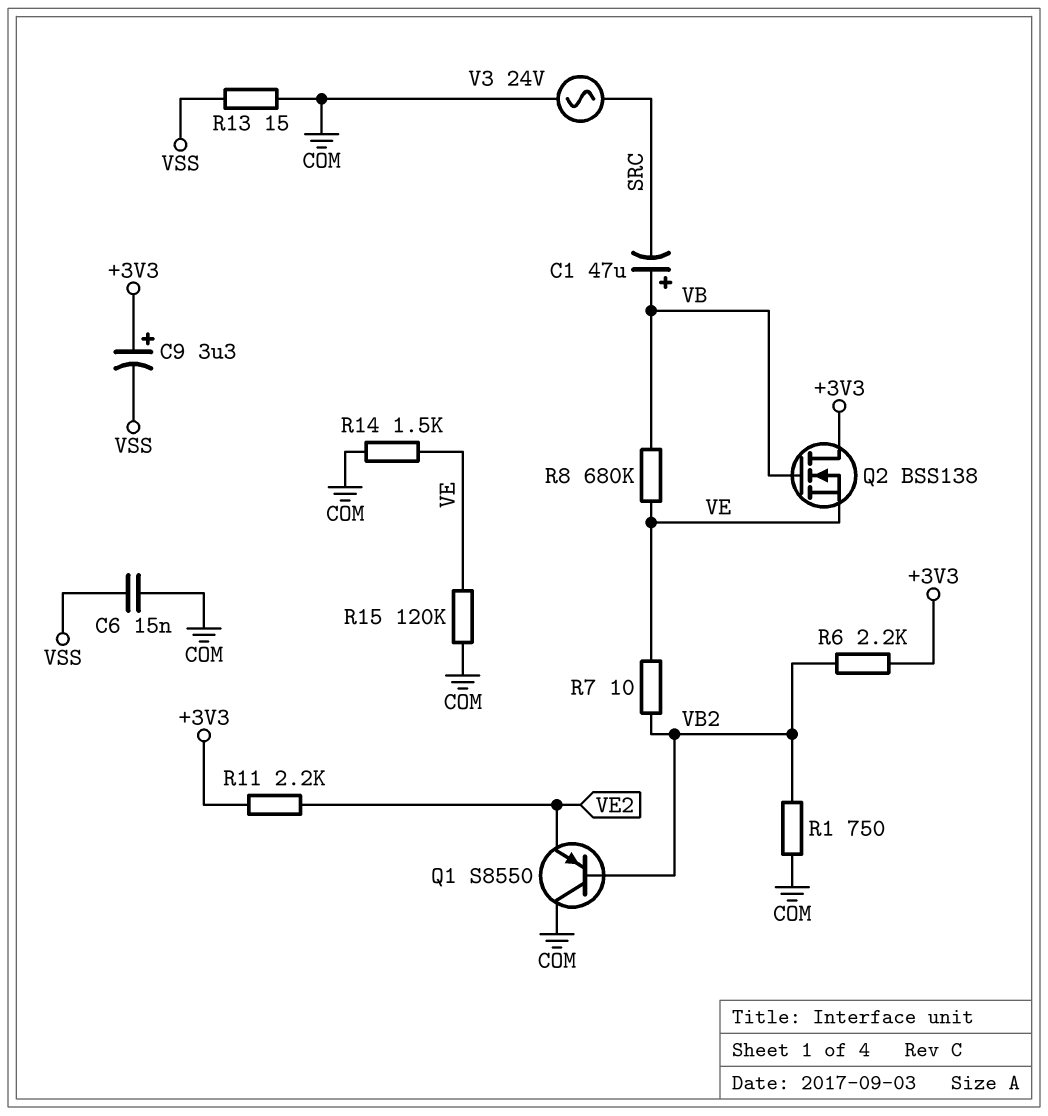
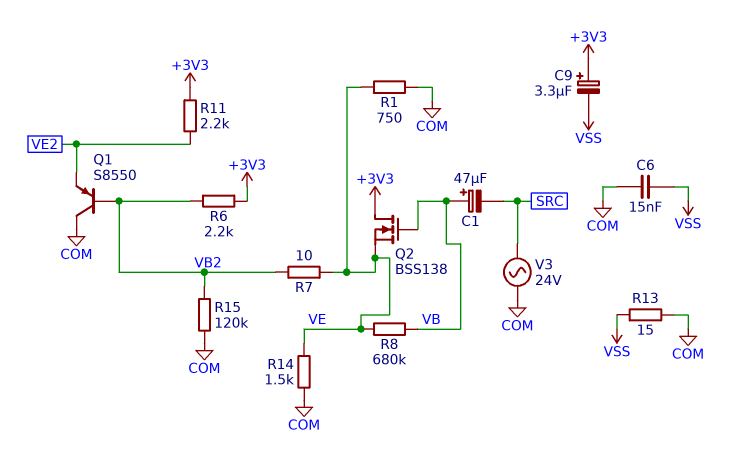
R1: 750 (COM, VB2) -> 750 (COM, VE)
R15: 120k (COM, VE) -> 120k (COM, VB2)

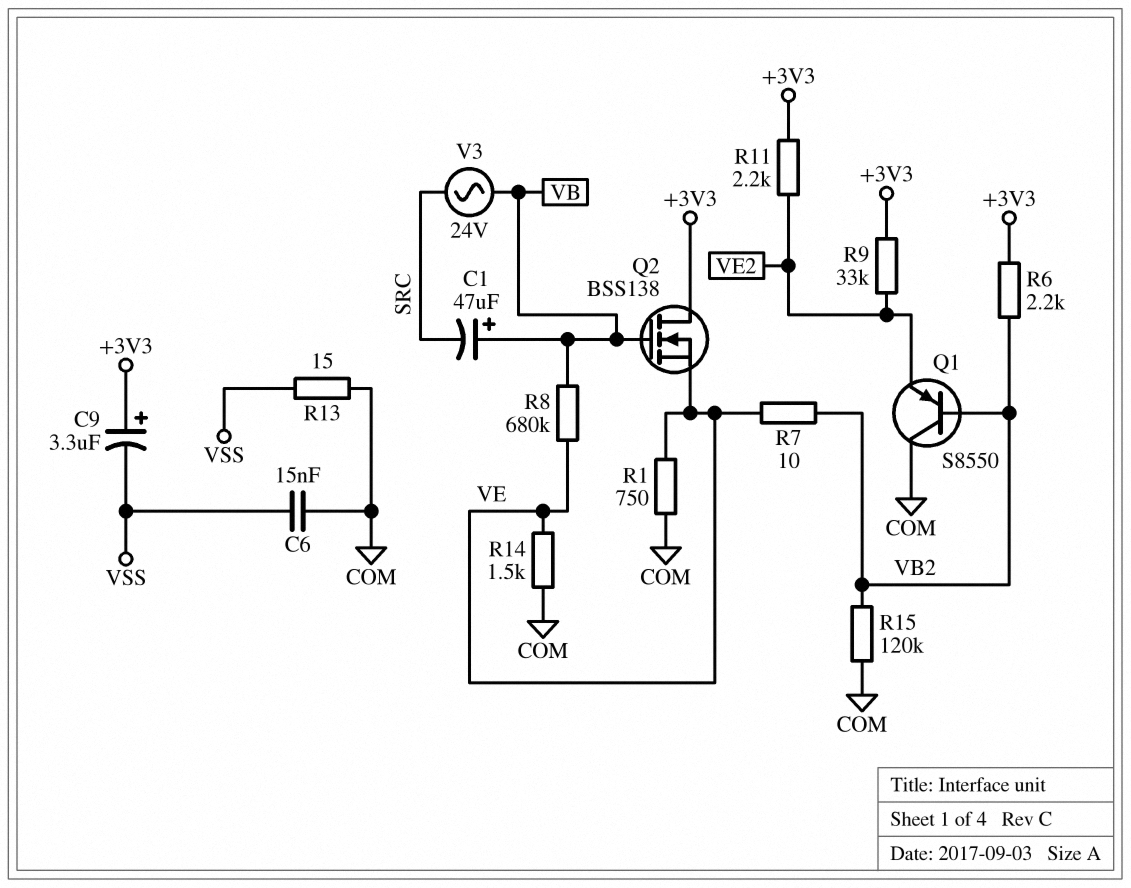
R9: none -> 33k (+3V3, VE2)
V3: AC 24V (COM, SRC) -> AC 24V (SRC, VB)

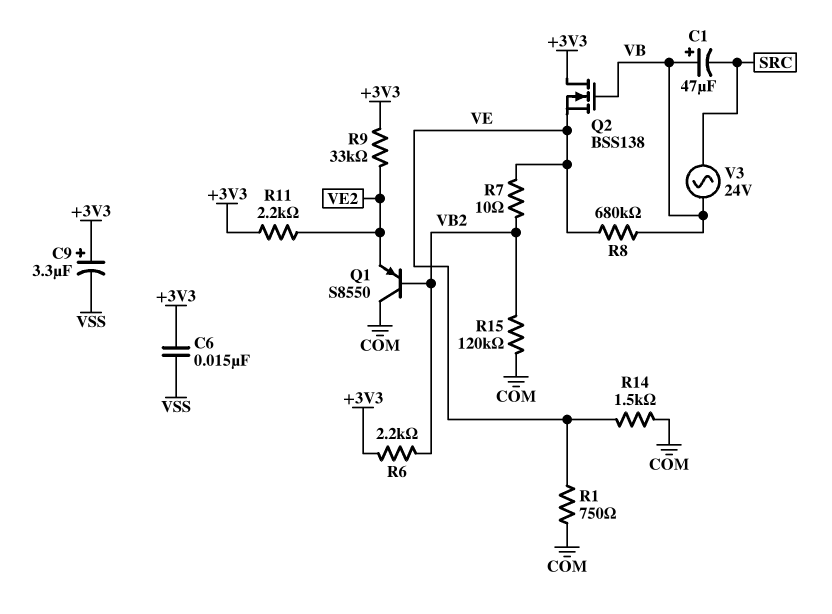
C6: 15nF (COM, VSS) -> 15nF (+3V3, VSS)
R13: 15 (COM, VSS) -> none

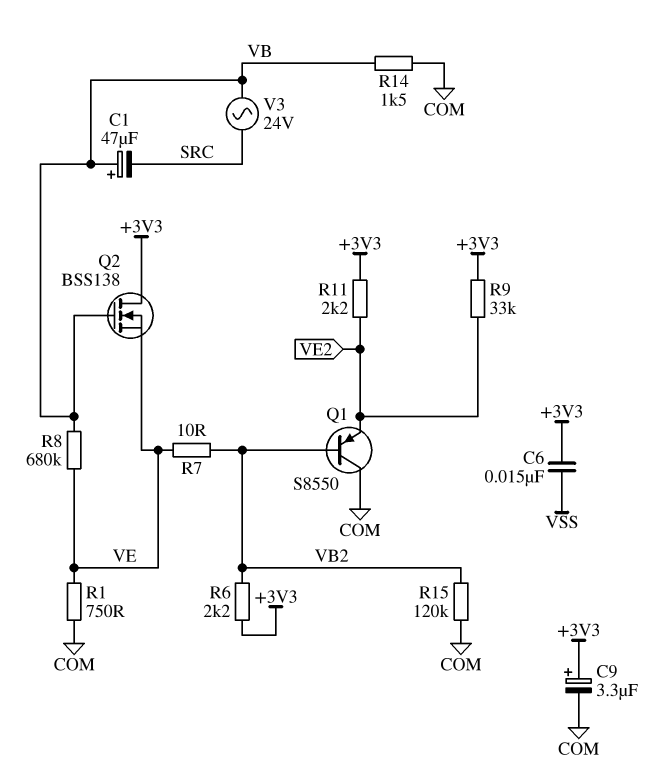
C9: 3.3uF (plus +3V3, minus VSS) -> 3.3uF (plus +3V3, minus COM)
R14: 1.5k (COM, VE) -> 1.5k (COM, VB)

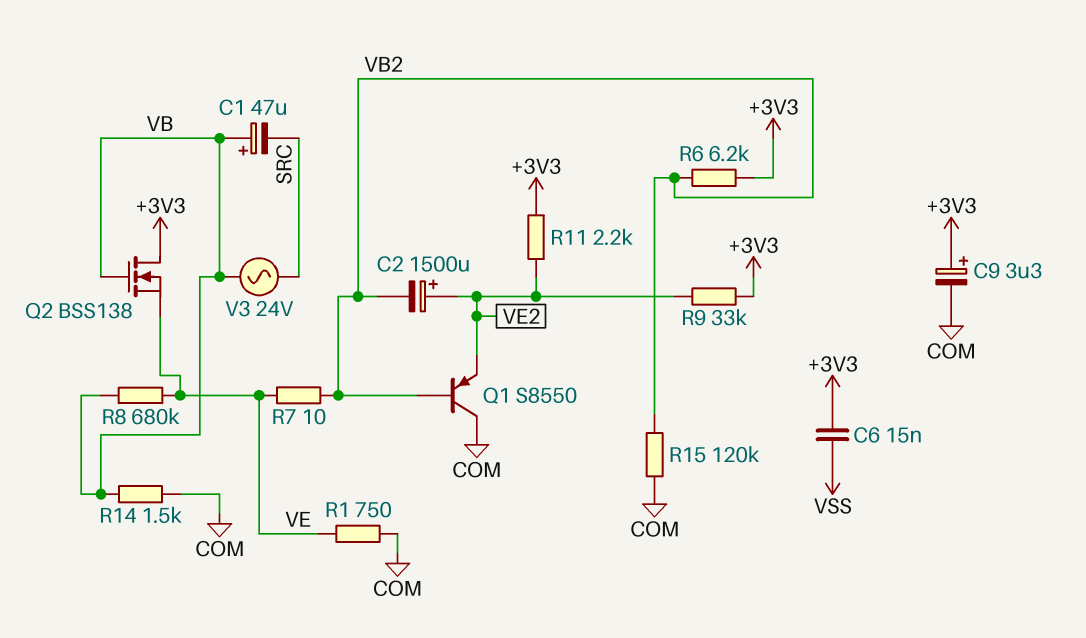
C2: none -> 1500uF (plus VE2, minus VB2)
R6: 2.2k (+3V3, VB2) -> 6.2k (+3V3, VB2)

